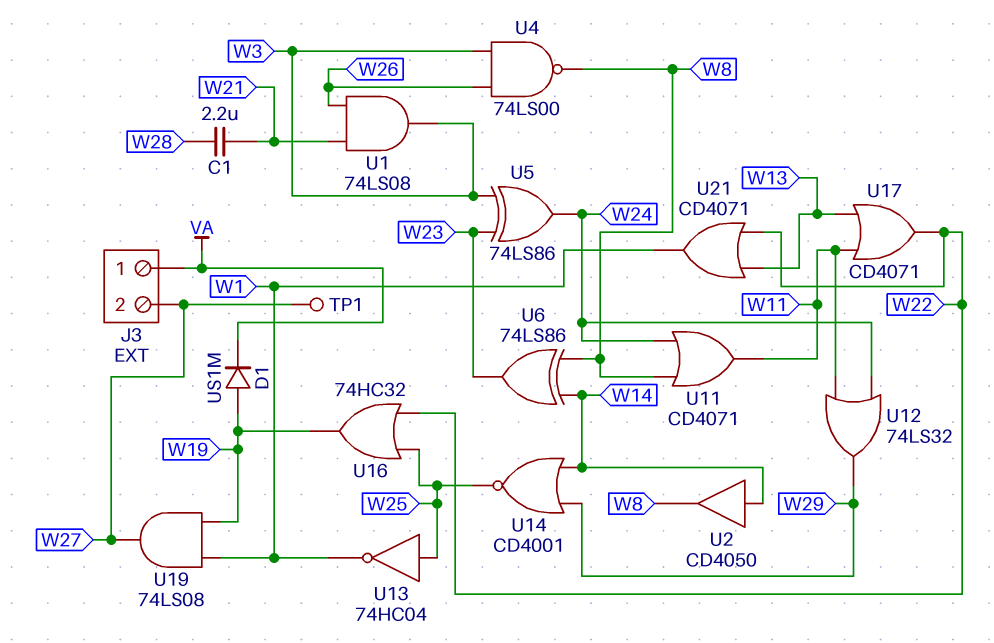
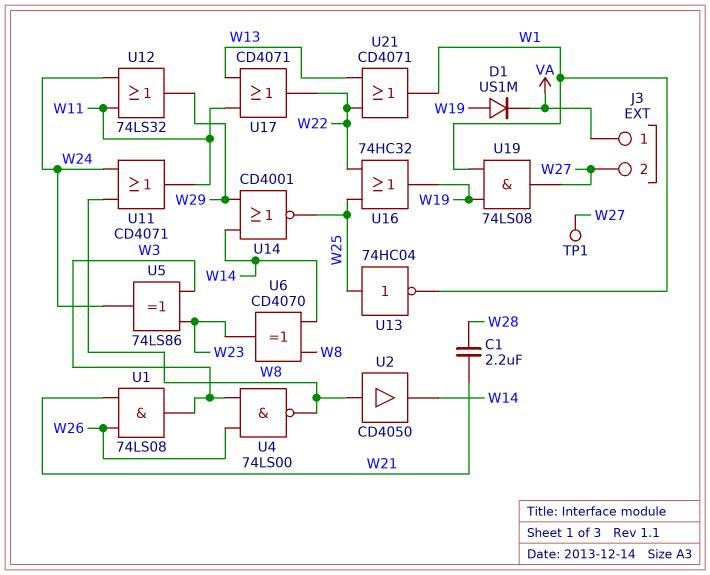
U2: buffer CD4050 (in W14, out W8) -> buffer CD4050 (in W8, out W14)
U6: XOR 74LS86 (in W8, in W14, out W23) -> XOR CD4070 (in W8, in W14, out W23)

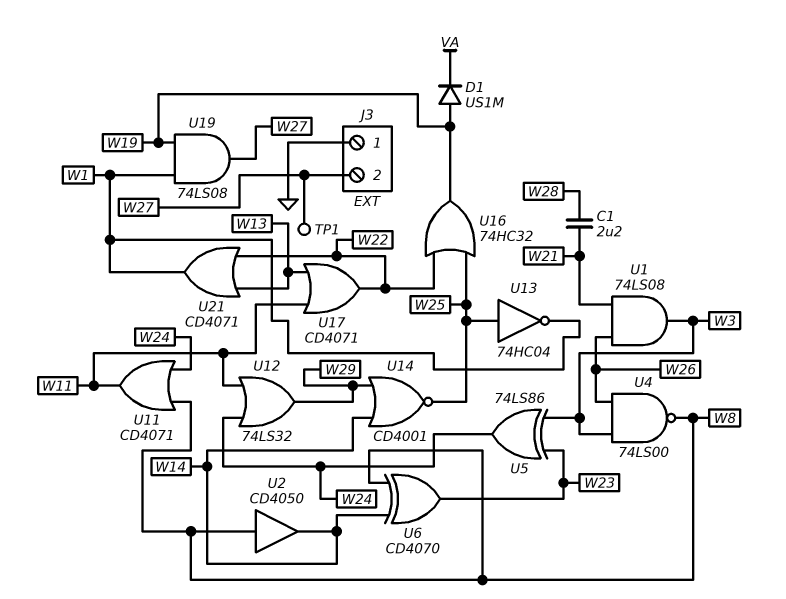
J3 pin 1: VA -> GND

